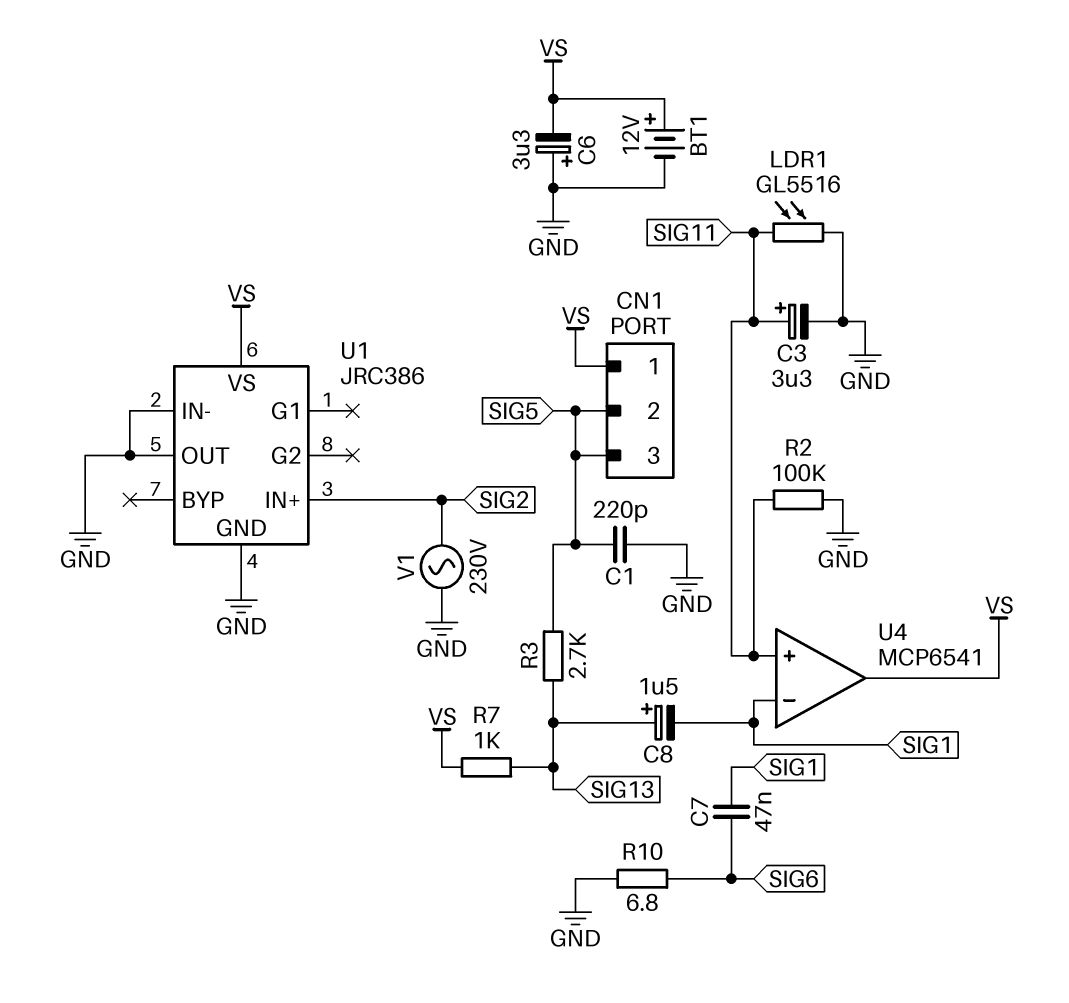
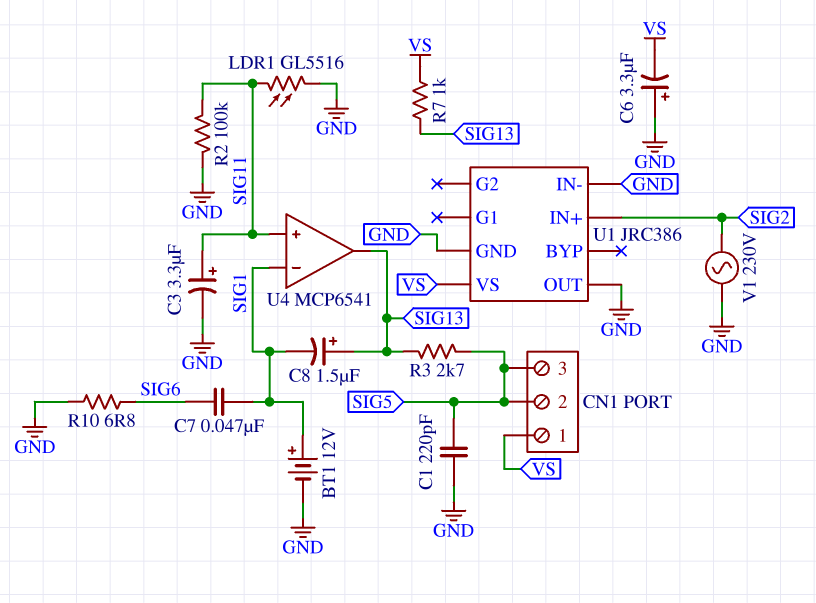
BT1: 12V (plus VS, minus GND) -> 12V (plus SIG1, minus GND)
U4 pin out: VS -> SIG13

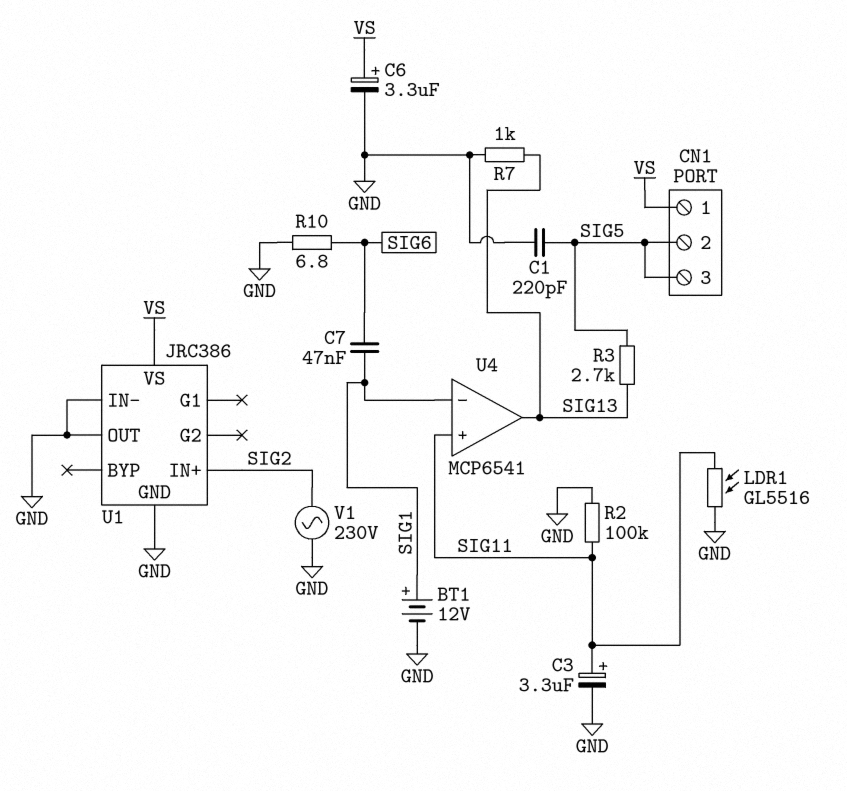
C6: 3.3uF (plus GND, minus VS) -> 3.3uF (plus VS, minus GND)
C8: 1.5uF (plus SIG13, minus SIG1) -> none
R7: 1k (SIG13, VS) -> 1k (GND, SIG13)

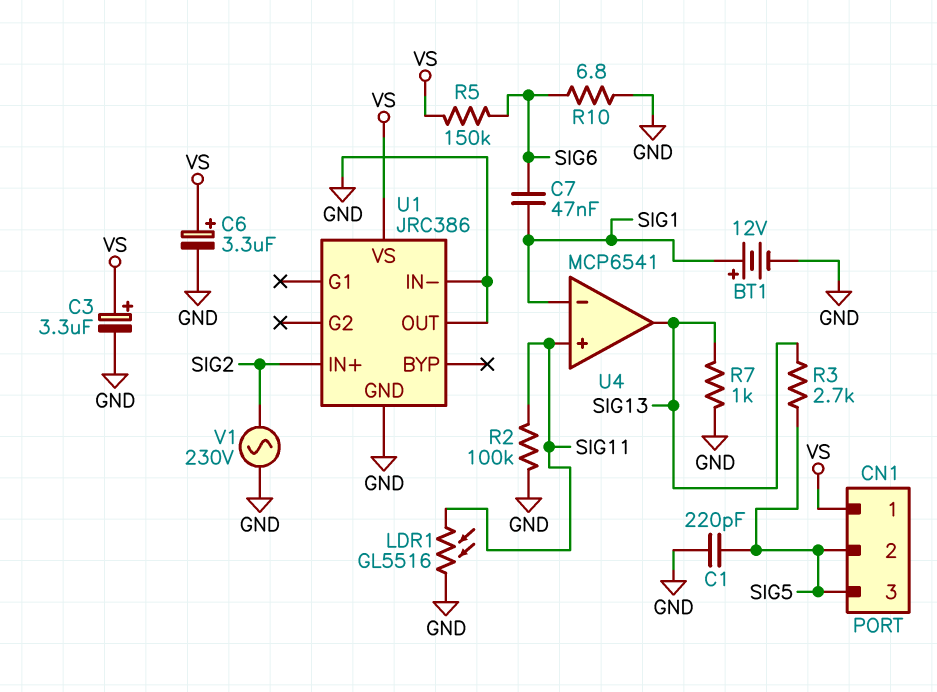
C3: 3.3uF (plus SIG11, minus GND) -> 3.3uF (plus VS, minus GND)
R5: none -> 150k (SIG6, VS)

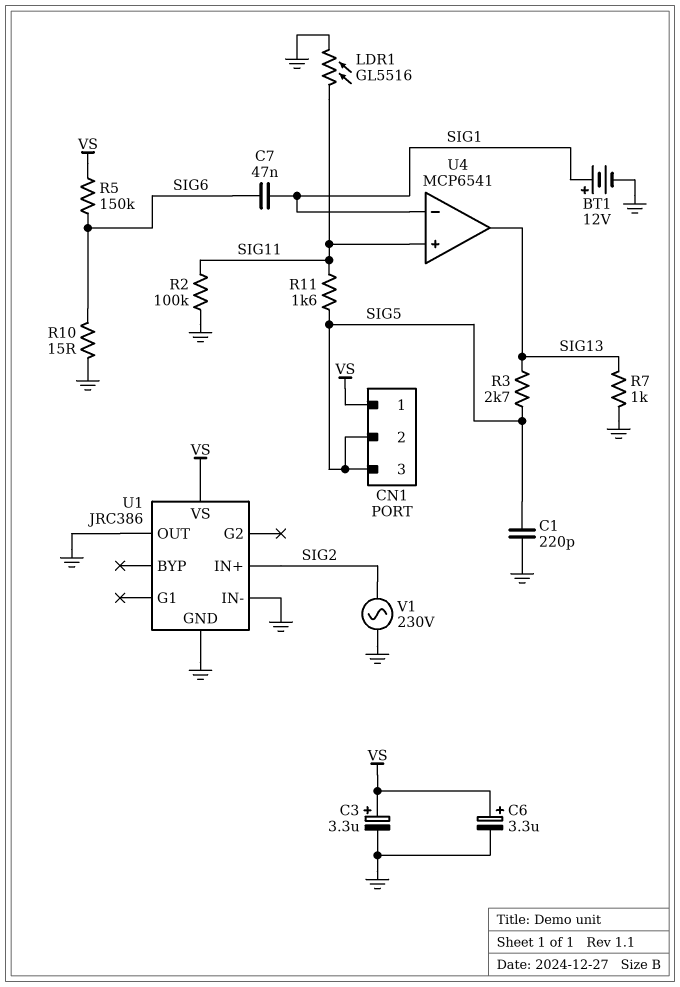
R10: 6.8 (GND, SIG6) -> 15 (GND, SIG6)
R11: none -> 1.6k (SIG5, SIG11)

